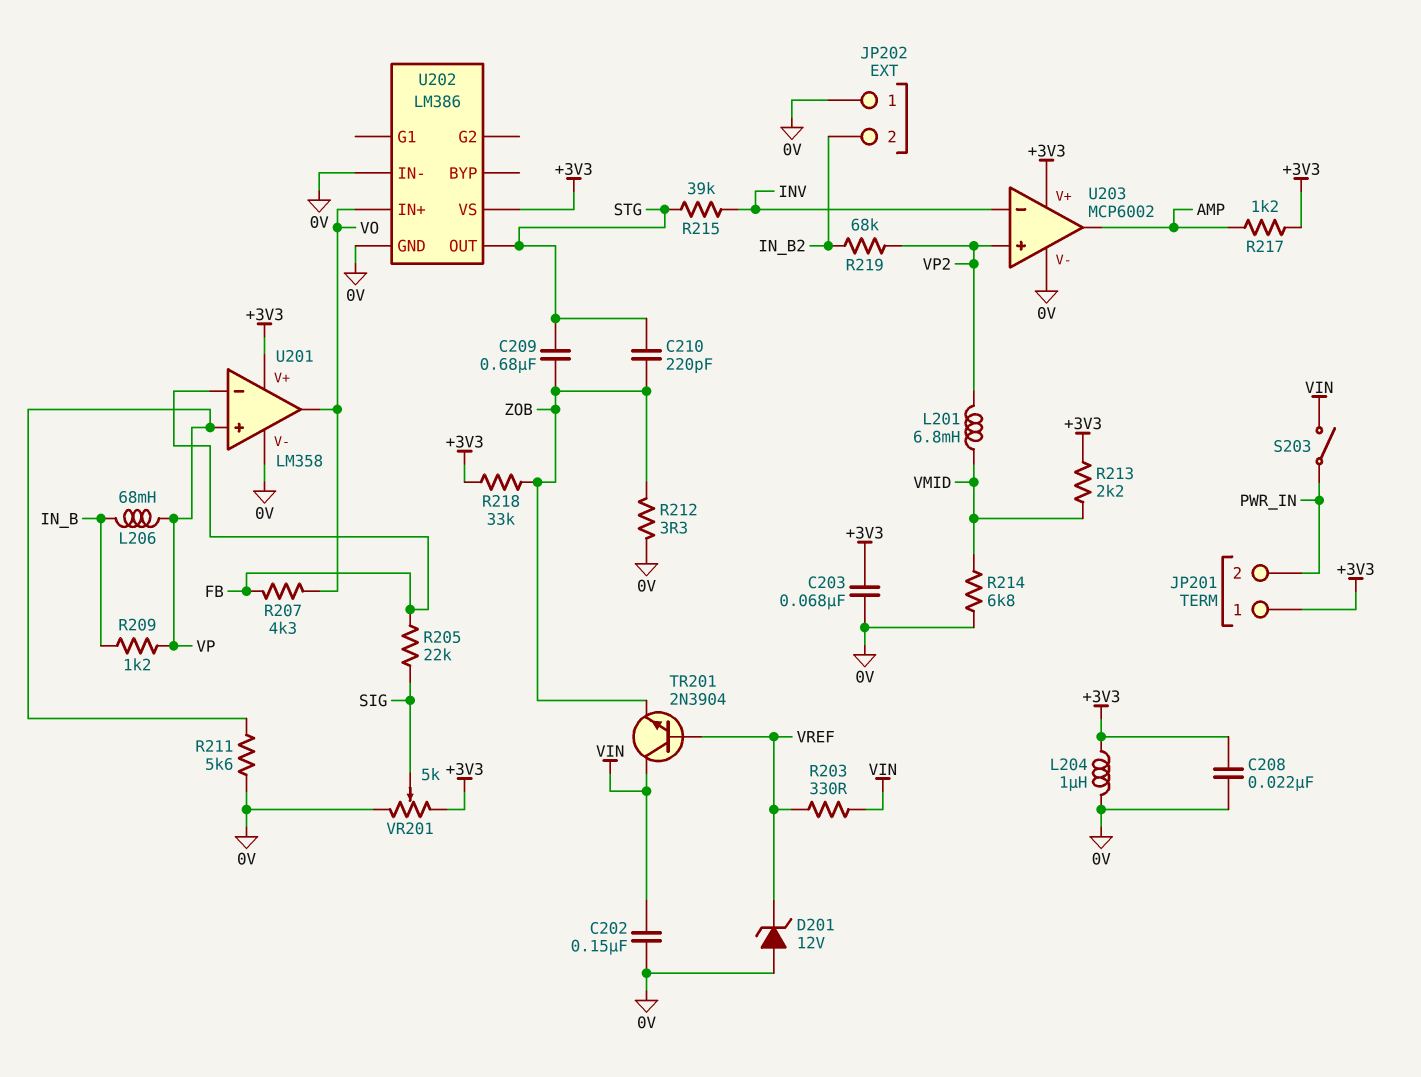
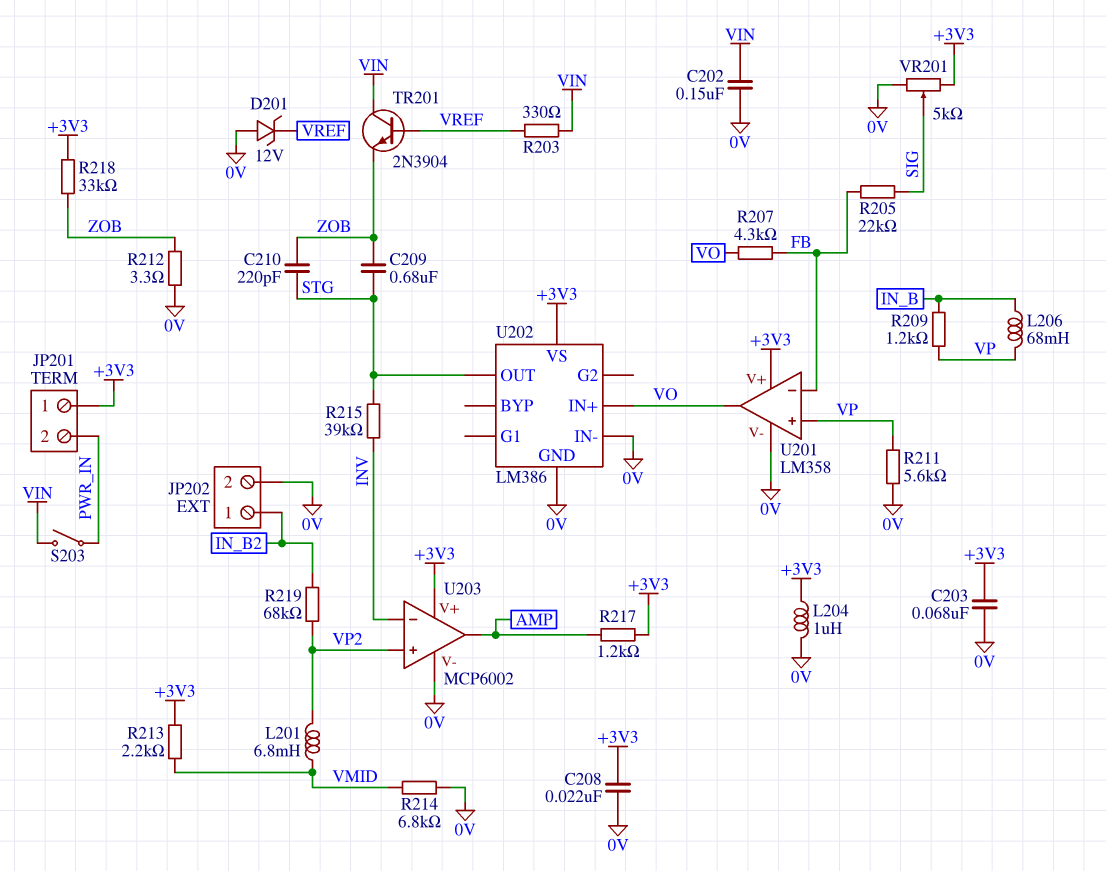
JP202 pin 1: 0V -> IN_B2
JP202 pin 2: IN_B2 -> 0V

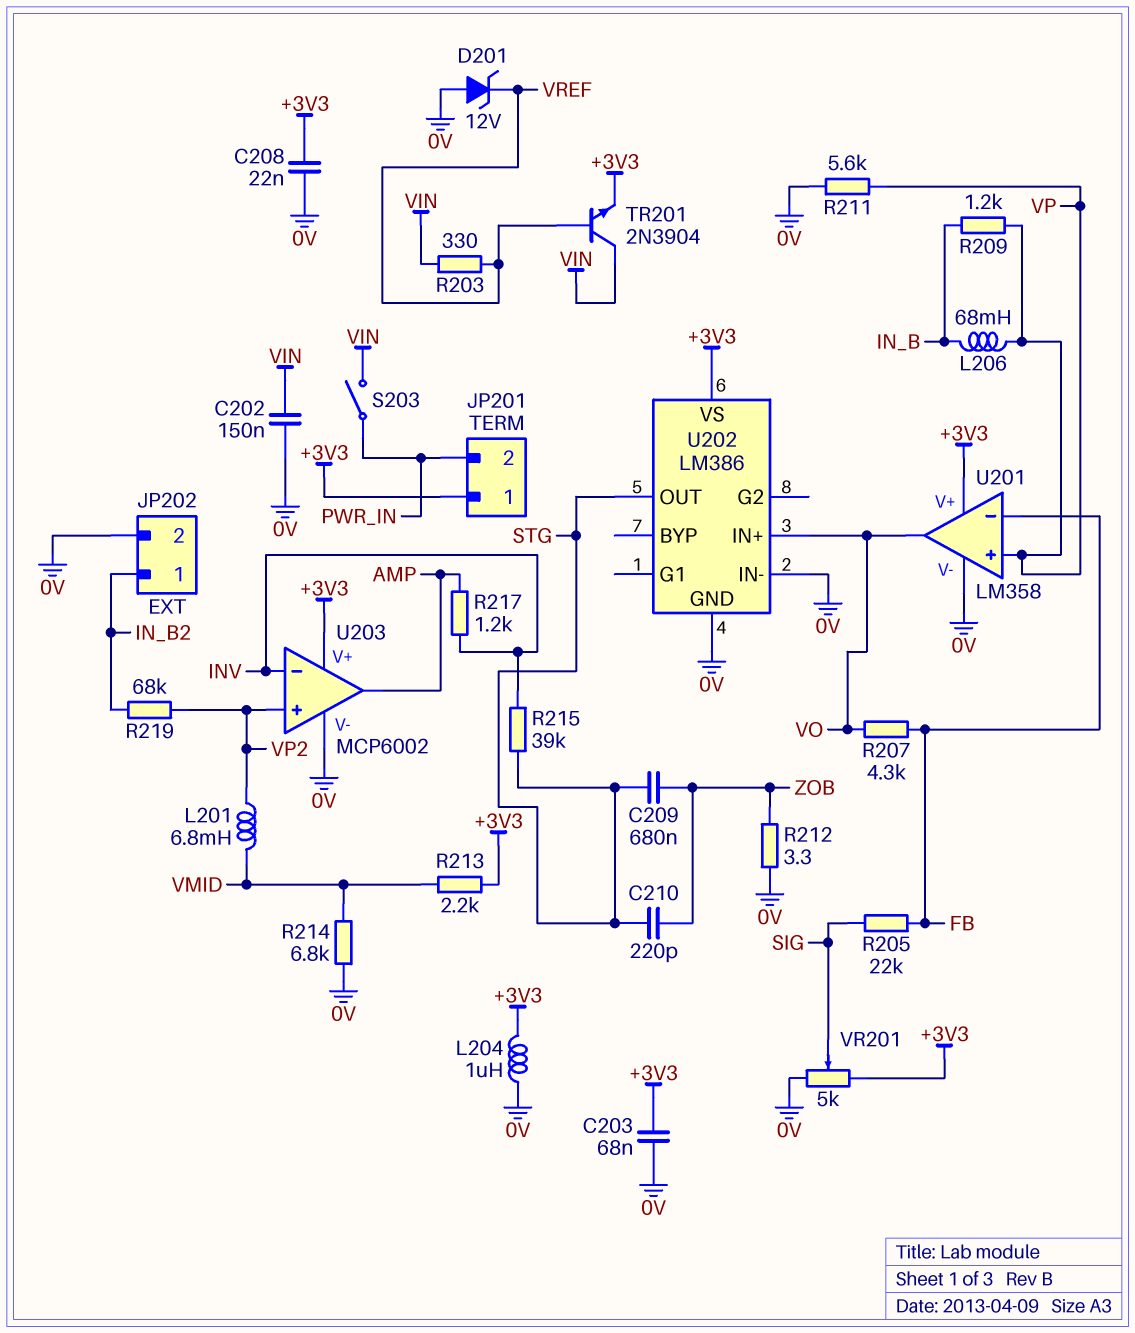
R217: 1.2k (+3V3, AMP) -> 1.2k (AMP, INV)
R218: 33k (+3V3, ZOB) -> none
TR201: NPN 2N3904 (B VREF, C VIN, E ZOB) -> NPN 2N3904 (B VREF, C VIN, E +3V3)

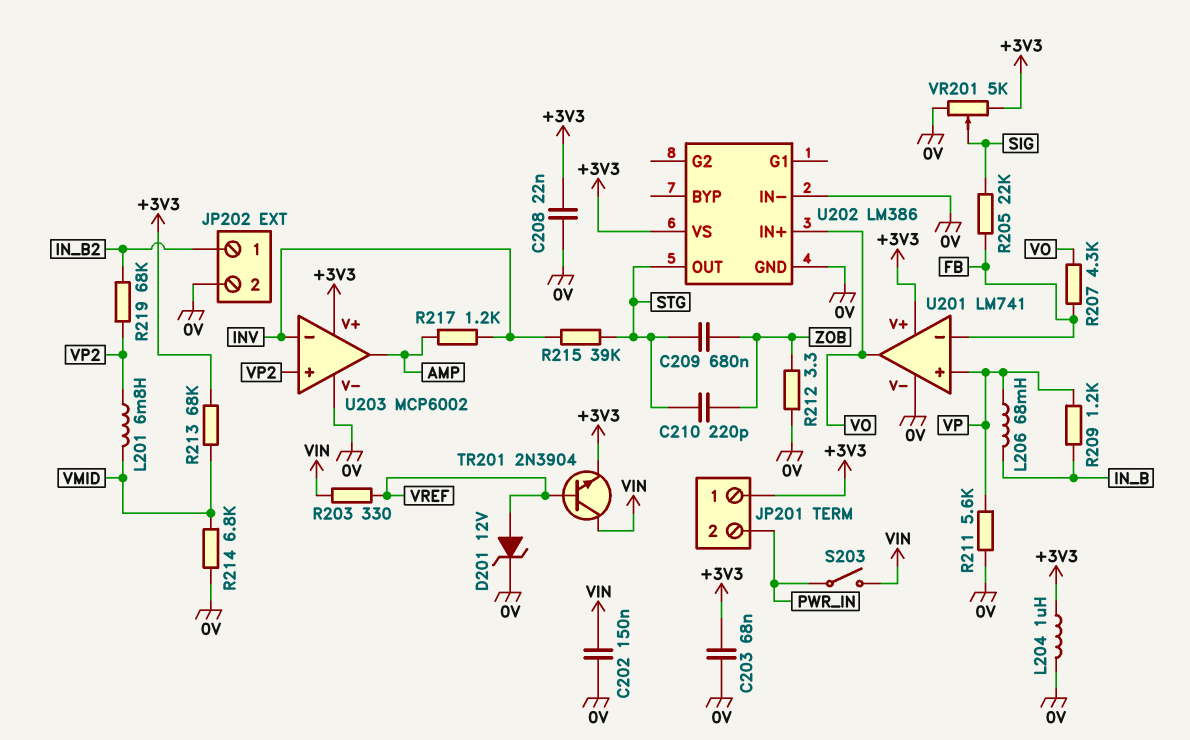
D201: zener 12V (A 0V, K VREF) -> zener 12V (A VREF, K 0V)
R213: 2.2k (+3V3, VMID) -> 68k (+3V3, VMID)
U201: LM358 -> LM741

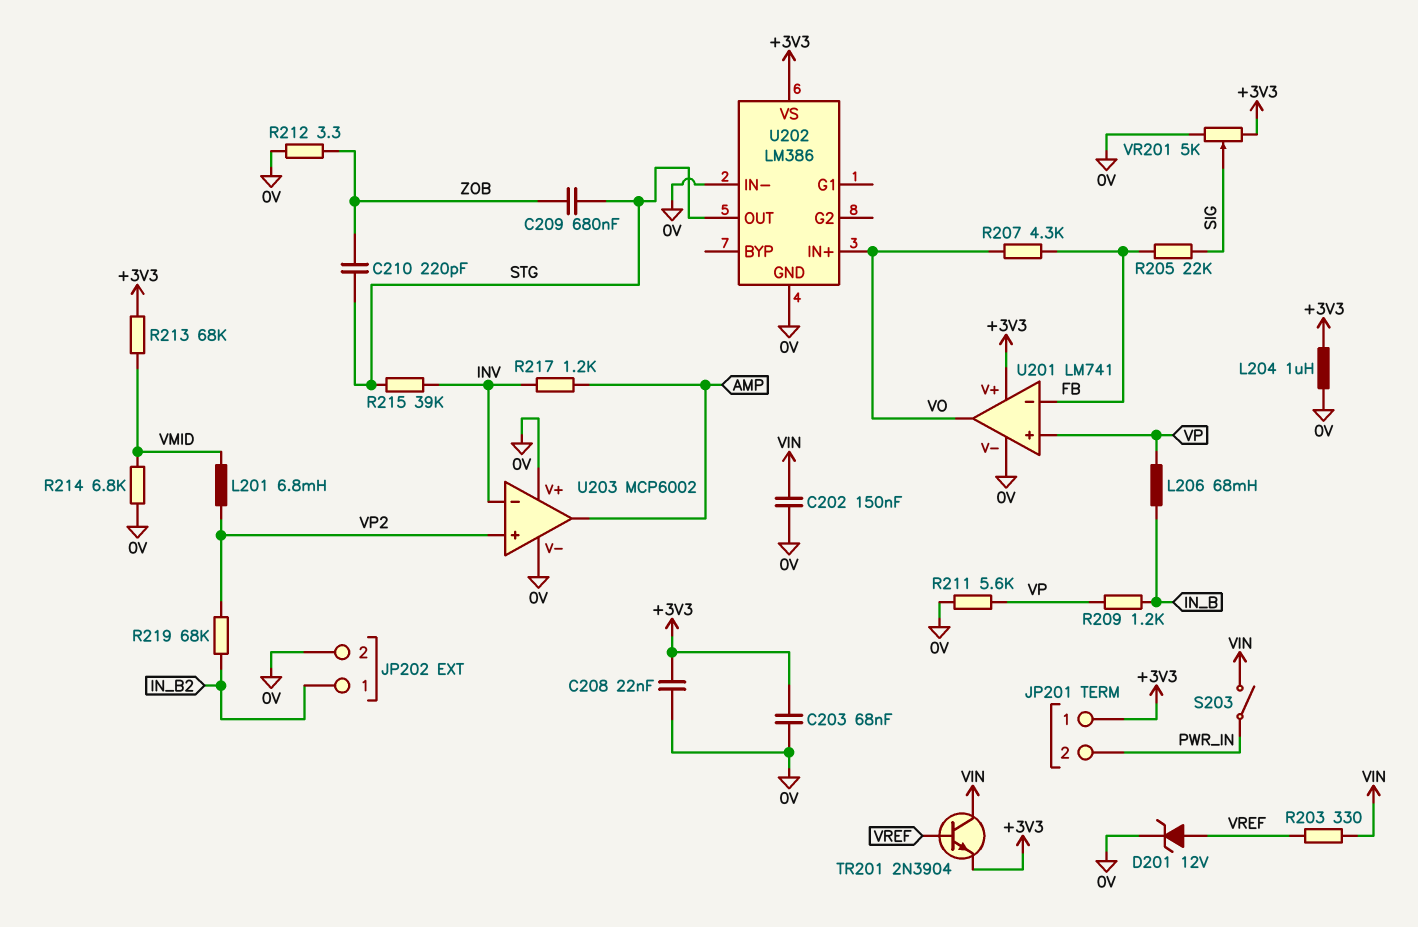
U203 pin V+: +3V3 -> 0V

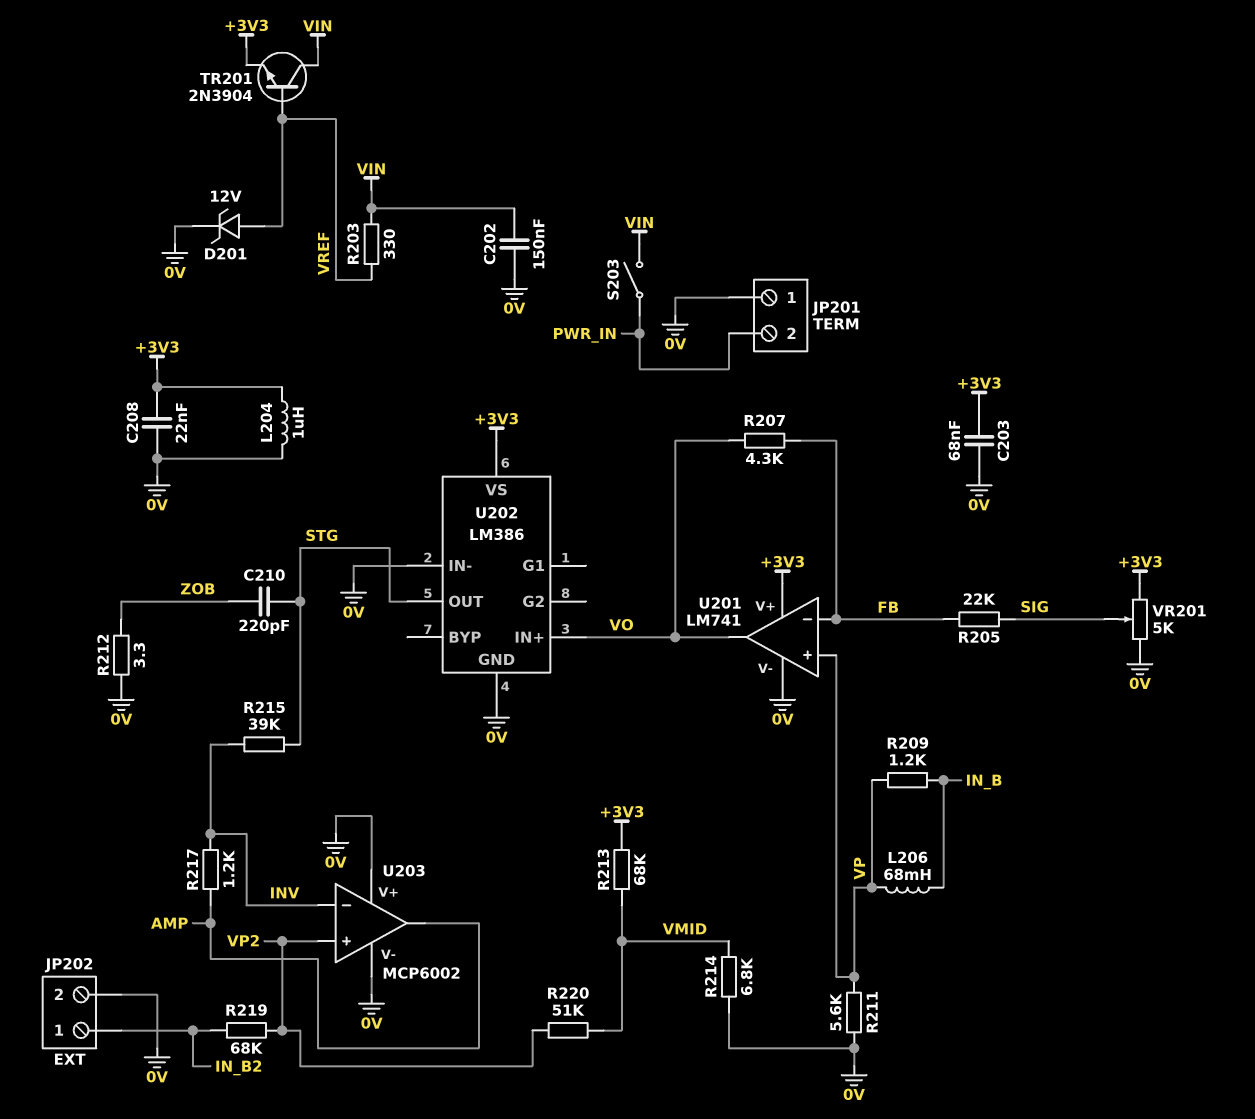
C209: 680nF (STG, ZOB) -> none
JP201 pin 1: +3V3 -> 0V
L201: 6.8mH (VMID, VP2) -> none
R220: none -> 51k (VMID, VP2)

